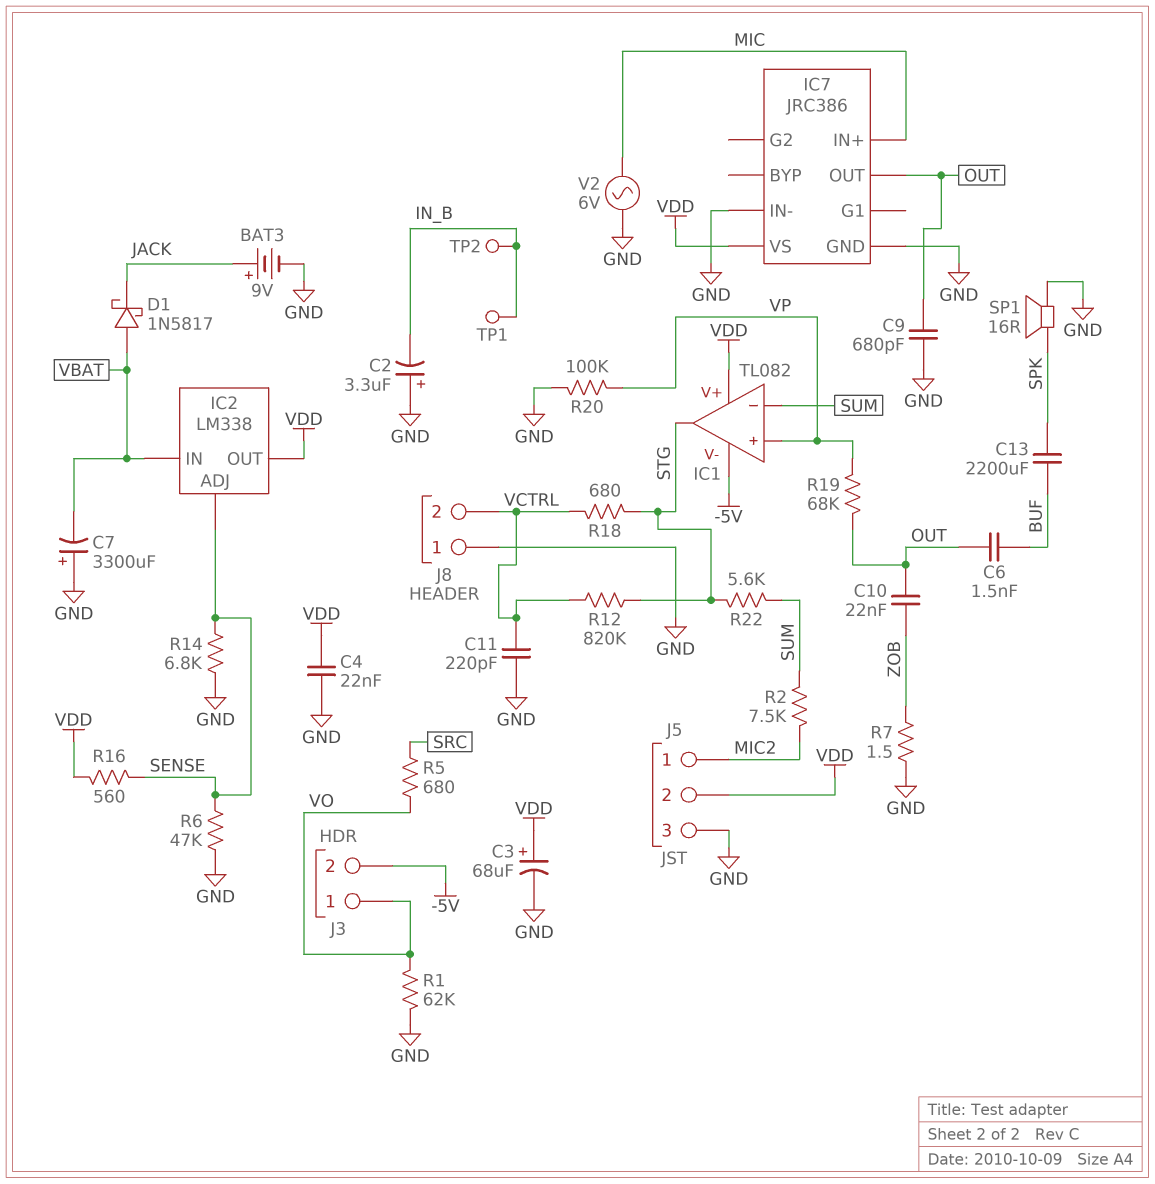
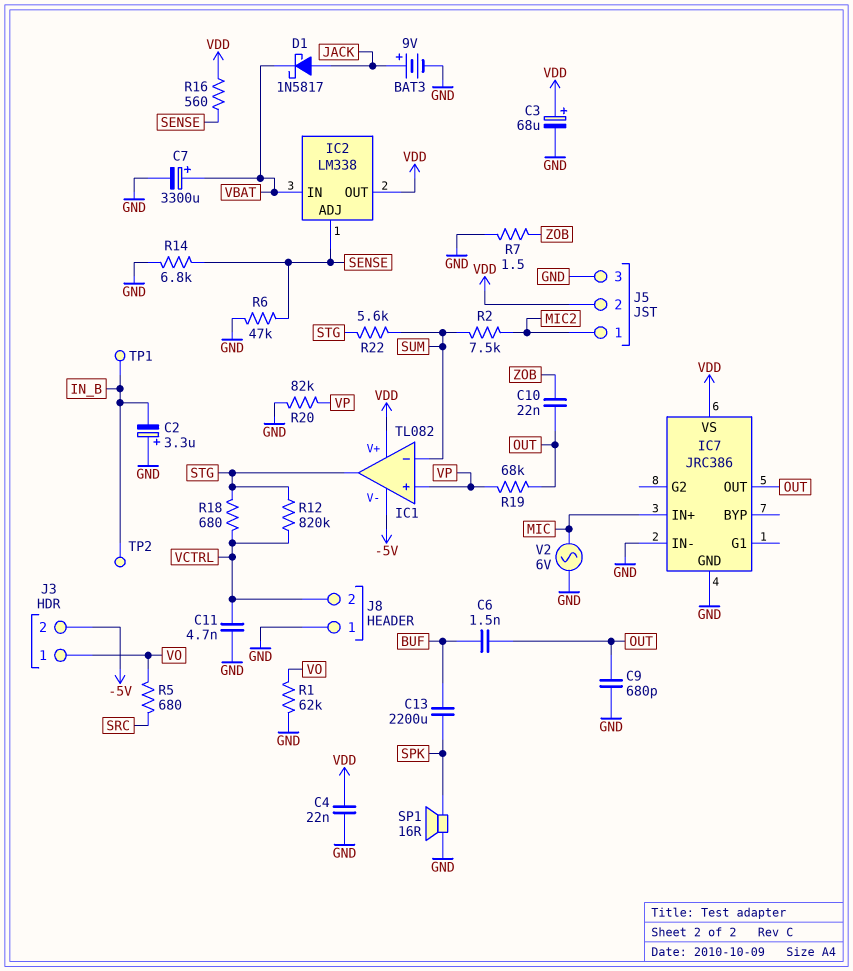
C7: 3300uF (plus GND, minus VBAT) -> 3300uF (plus VBAT, minus GND)
C11: 220pF (GND, VCTRL) -> 4.7nF (GND, VCTRL)
D1: schottky 1N5817 (A VBAT, K JACK) -> schottky 1N5817 (A JACK, K VBAT)
R20: 100k (GND, VP) -> 82k (GND, VP)

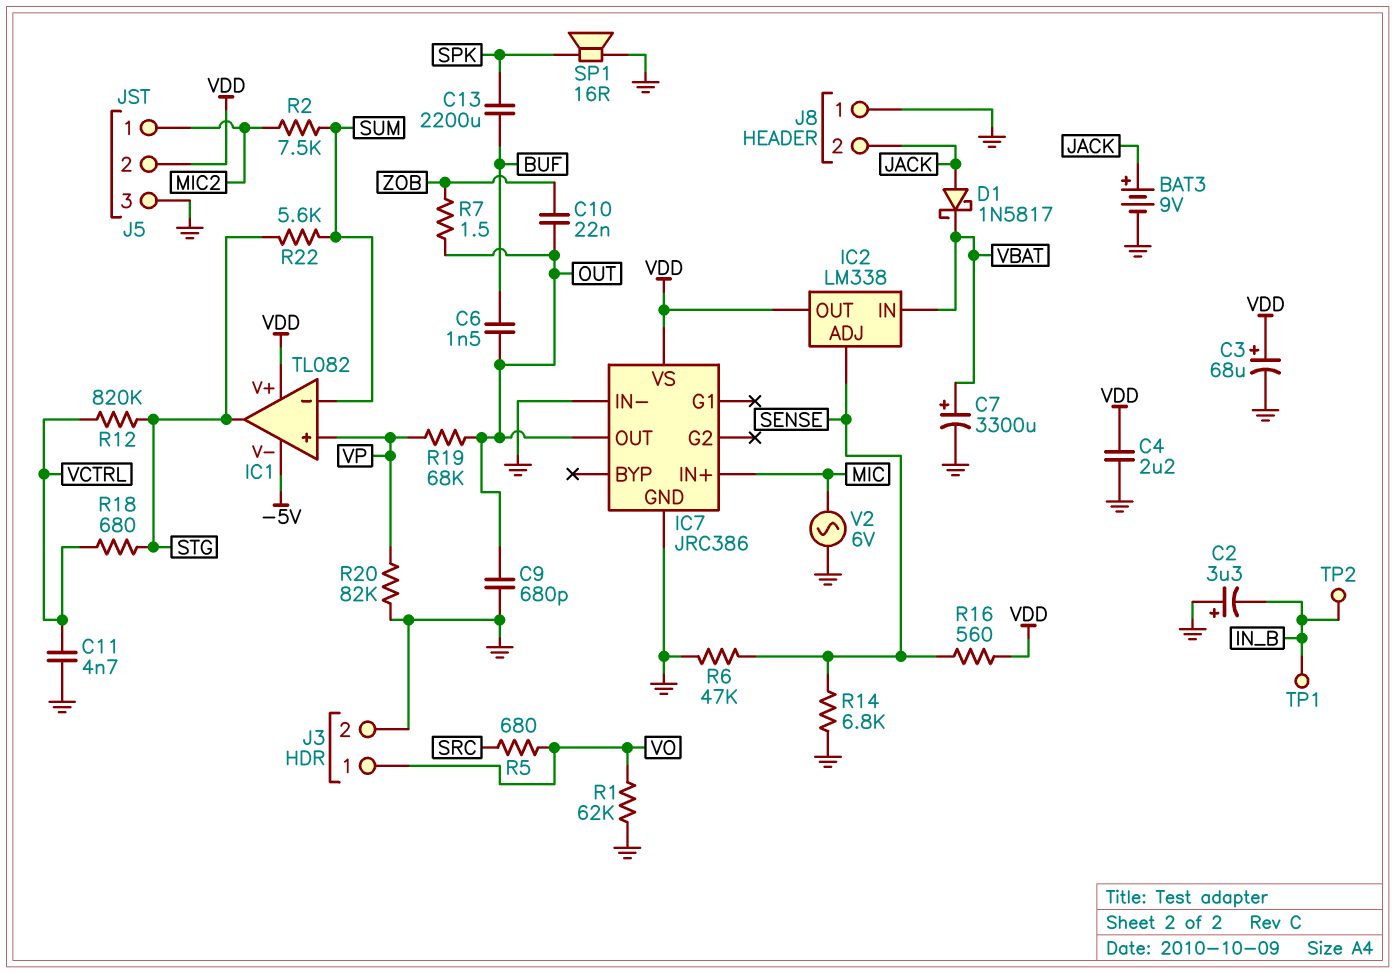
C4: 22nF (GND, VDD) -> 2.2uF (GND, VDD)
J3 pin 2: -5V -> GND
J8 pin 2: VCTRL -> JACK
R7: 1.5 (GND, ZOB) -> 1.5 (OUT, ZOB)

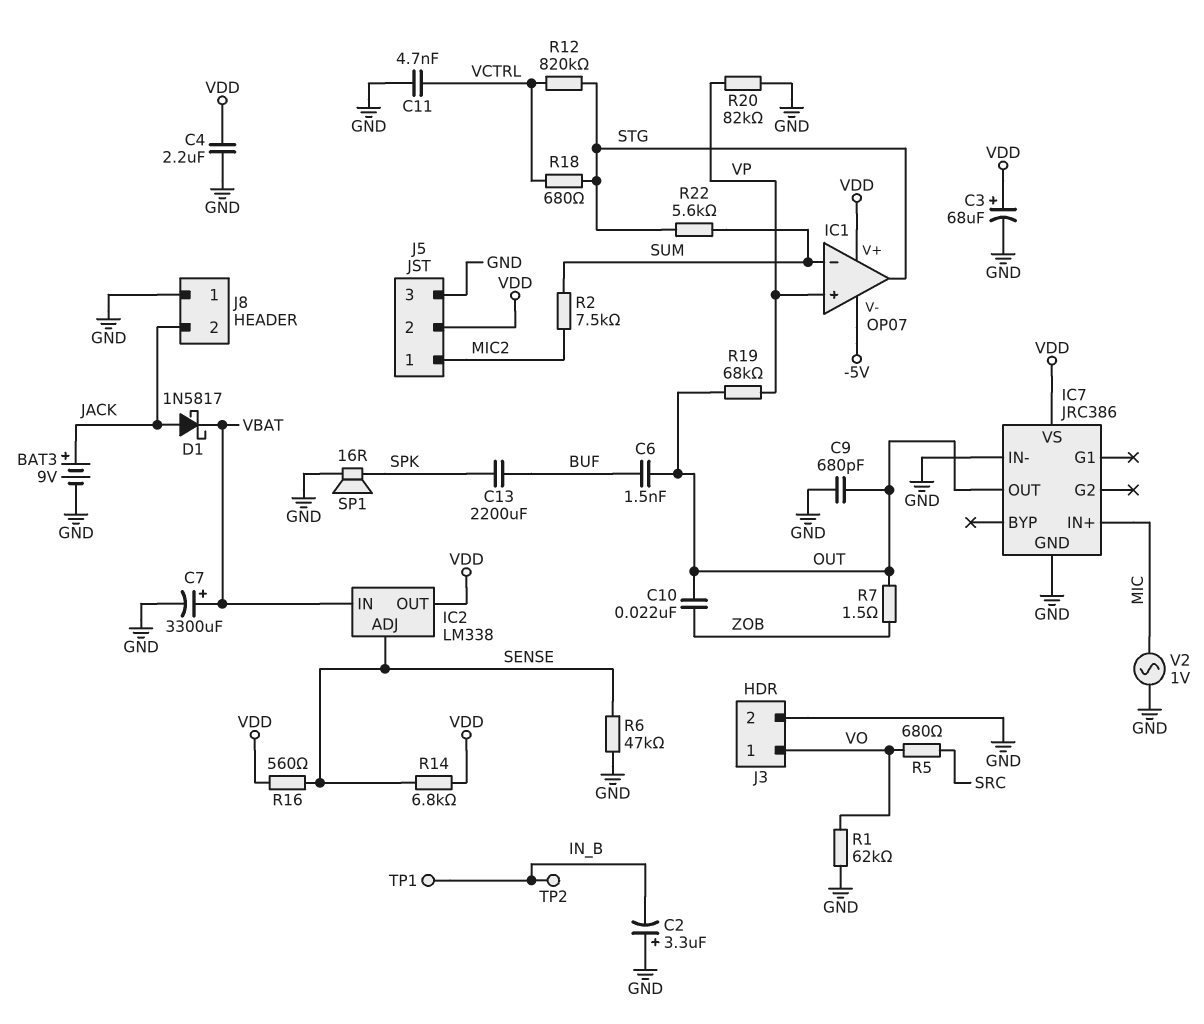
IC1: TL082 -> OP07
R14: 6.8k (GND, SENSE) -> 6.8k (SENSE, VDD)
V2: AC 6V (GND, MIC) -> AC 1V (GND, MIC)

